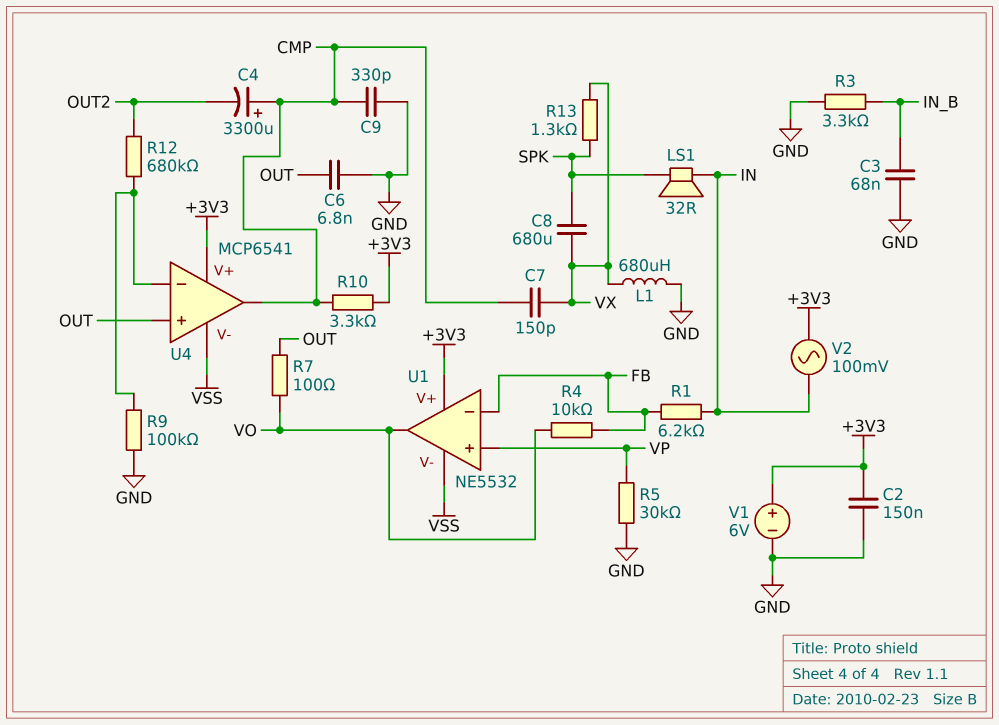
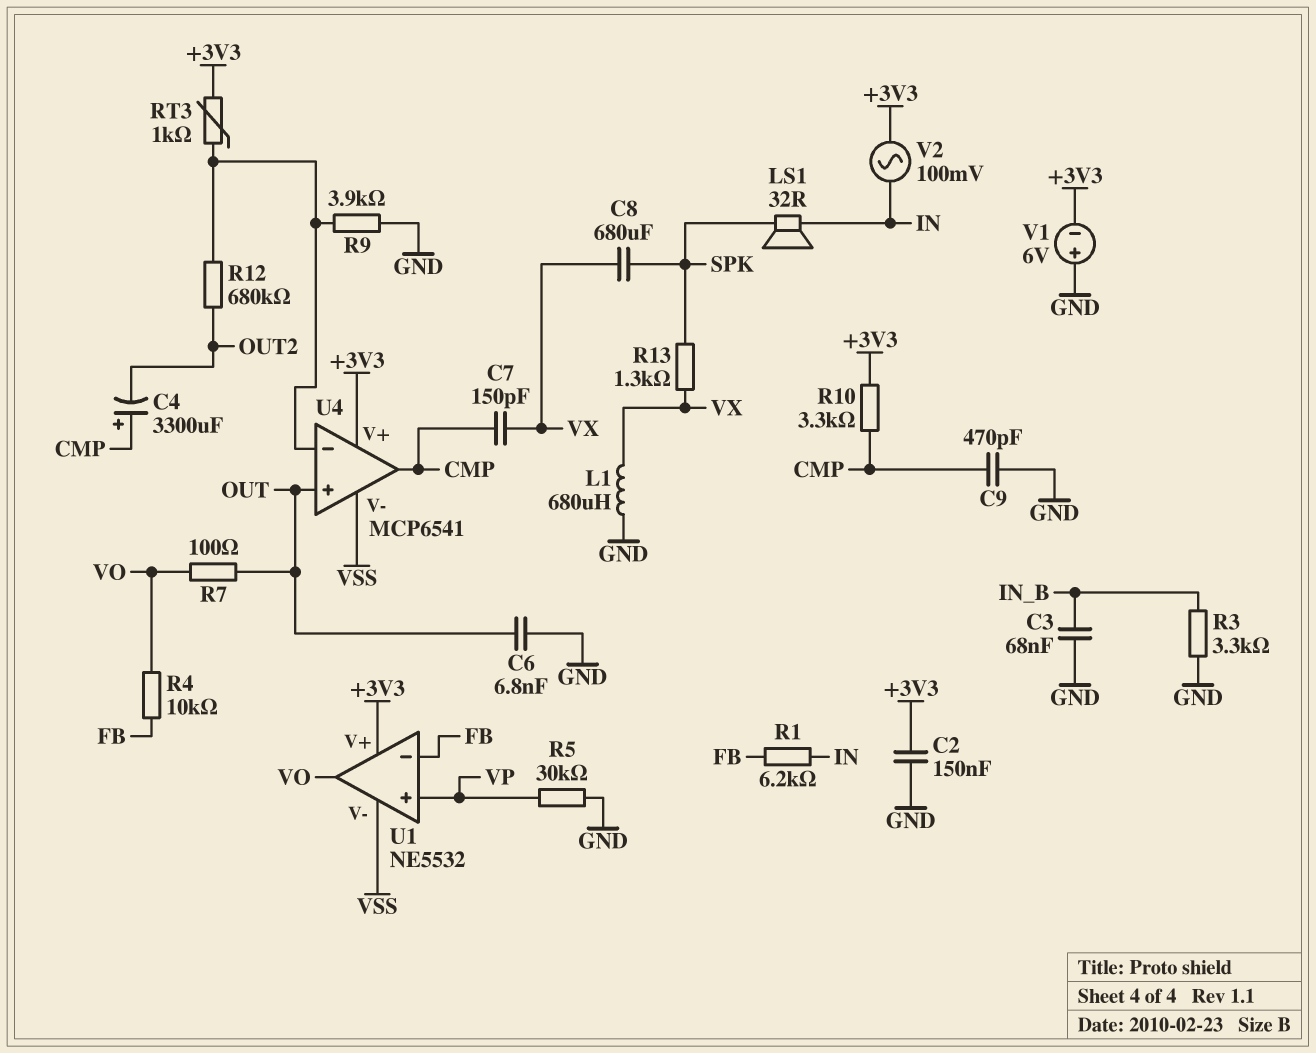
C9: 330pF (CMP, GND) -> 470pF (CMP, GND)
R9: 100k (GND, U4/in-) -> 3.9k (GND, U4/in-)
RT3: none -> 1k (+3V3, U4/in-)
V1: 6V (plus +3V3, minus GND) -> 6V (plus GND, minus +3V3)

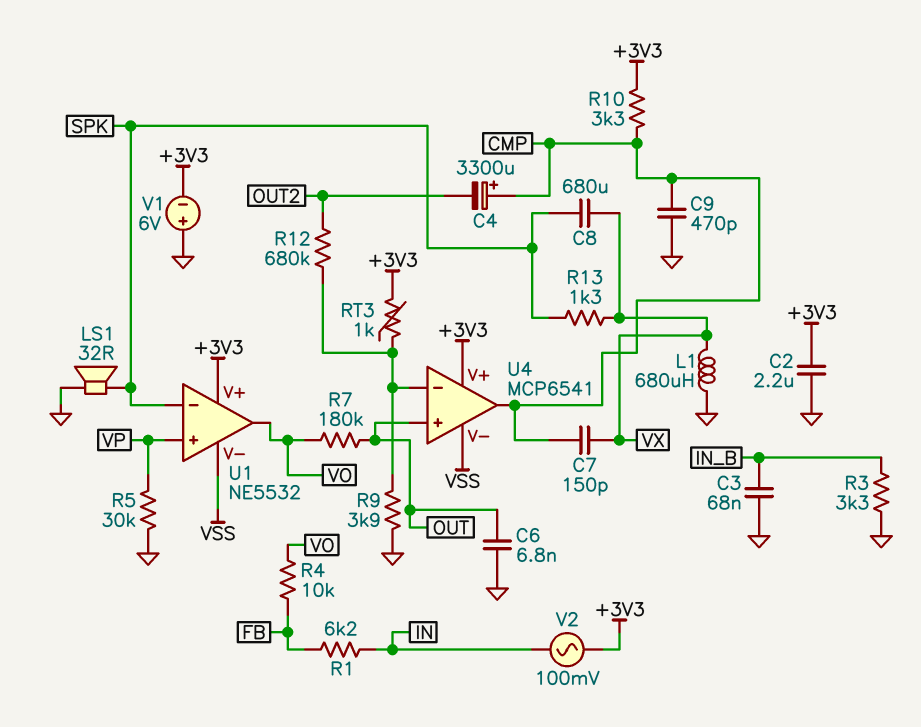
C2: 150nF (+3V3, GND) -> 2.2uF (+3V3, GND)
LS1: speaker 32R (IN, SPK) -> speaker 32R (GND, SPK)
R7: 100 (OUT, VO) -> 180k (OUT, VO)
U1 pin in-: FB -> SPK

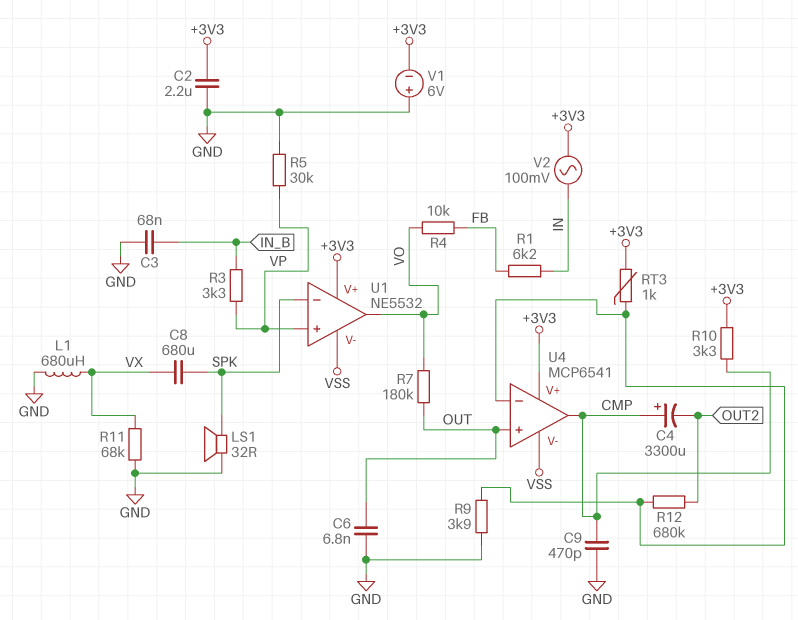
C7: 150pF (CMP, VX) -> none
R3: 3.3k (GND, IN_B) -> 3.3k (IN_B, VP)
R11: none -> 68k (GND, VX)
R13: 1.3k (SPK, VX) -> none

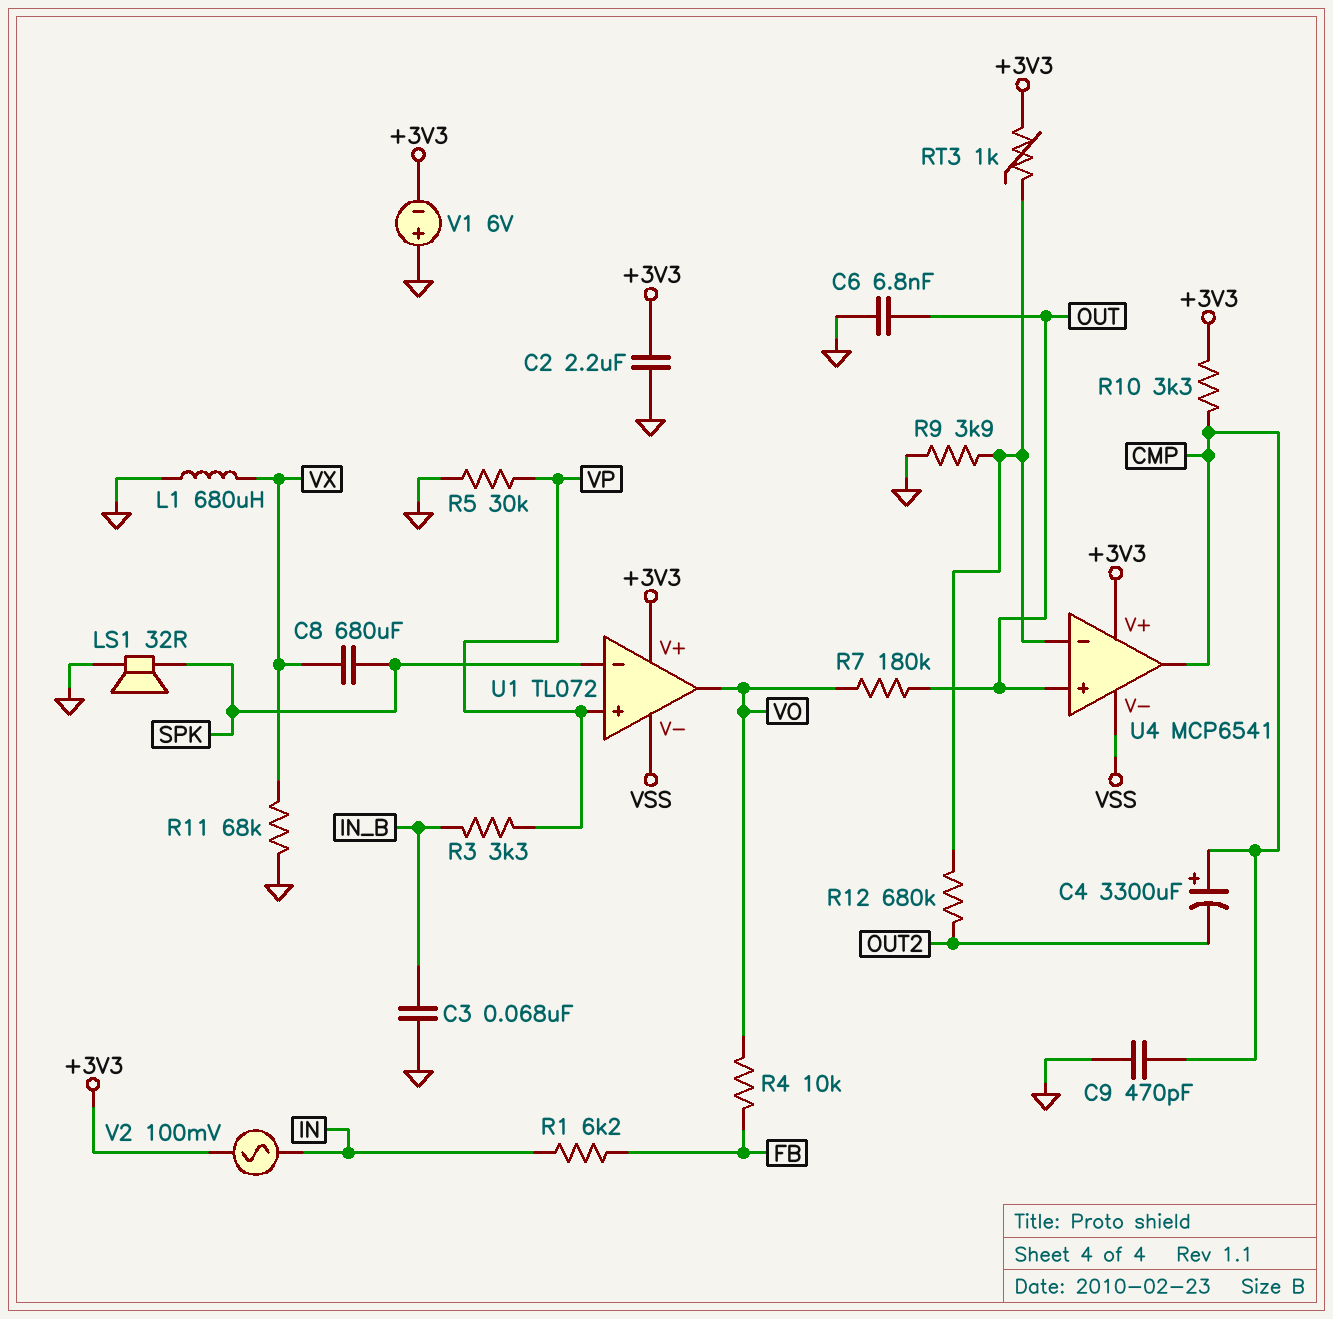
U1: NE5532 -> TL072

